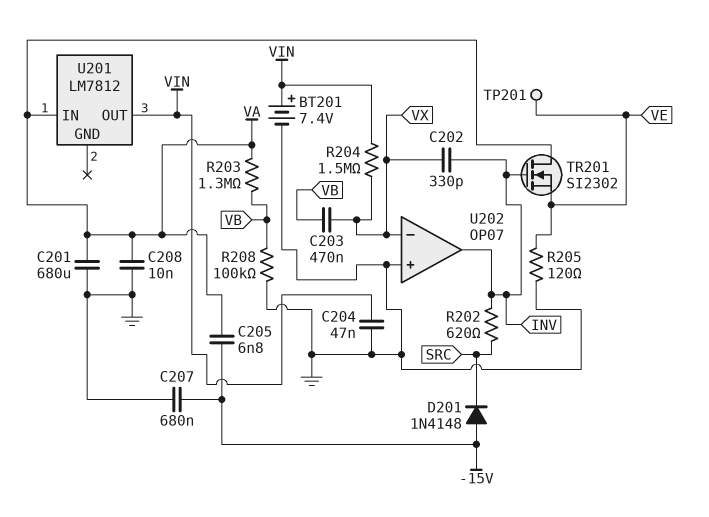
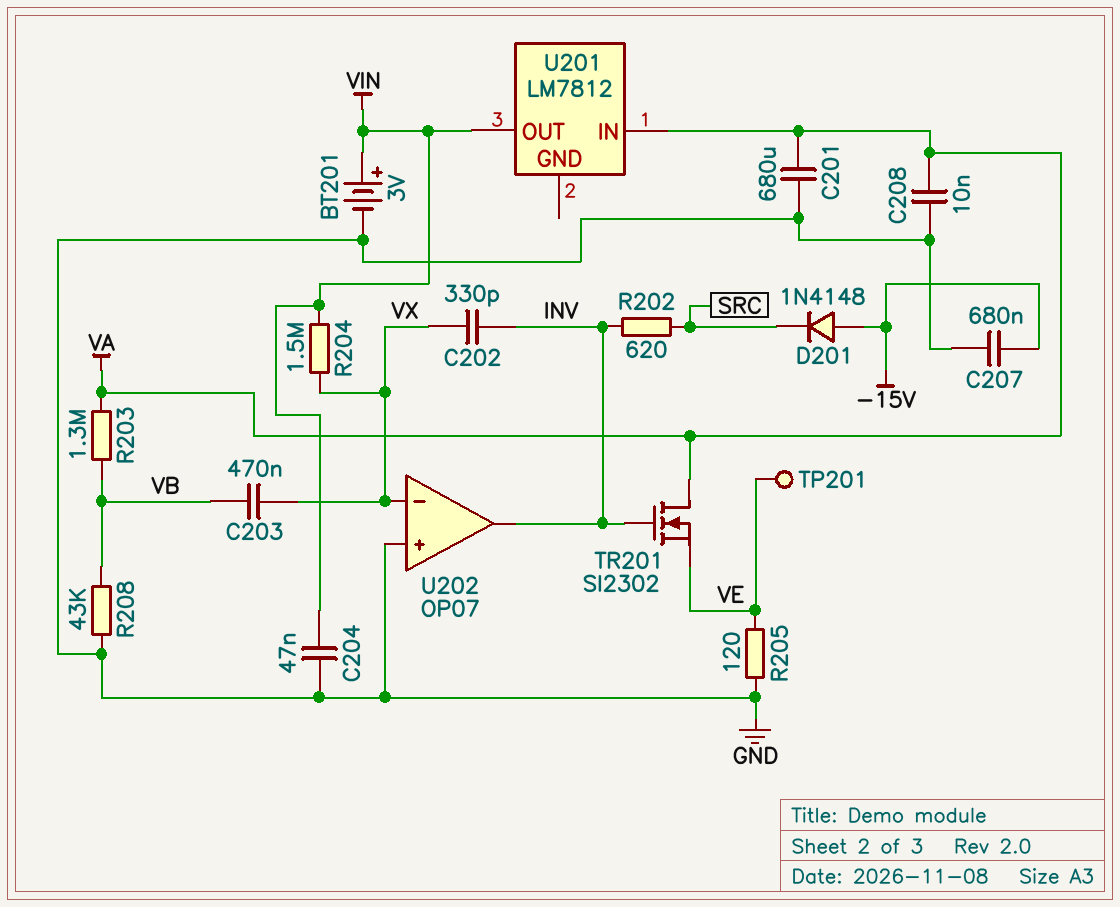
BT201: 7.4V (plus VIN, minus GND) -> 3V (plus VIN, minus GND)
C205: 6.8nF (-15V, VA) -> none
R208: 100k (GND, VB) -> 43k (GND, VB)

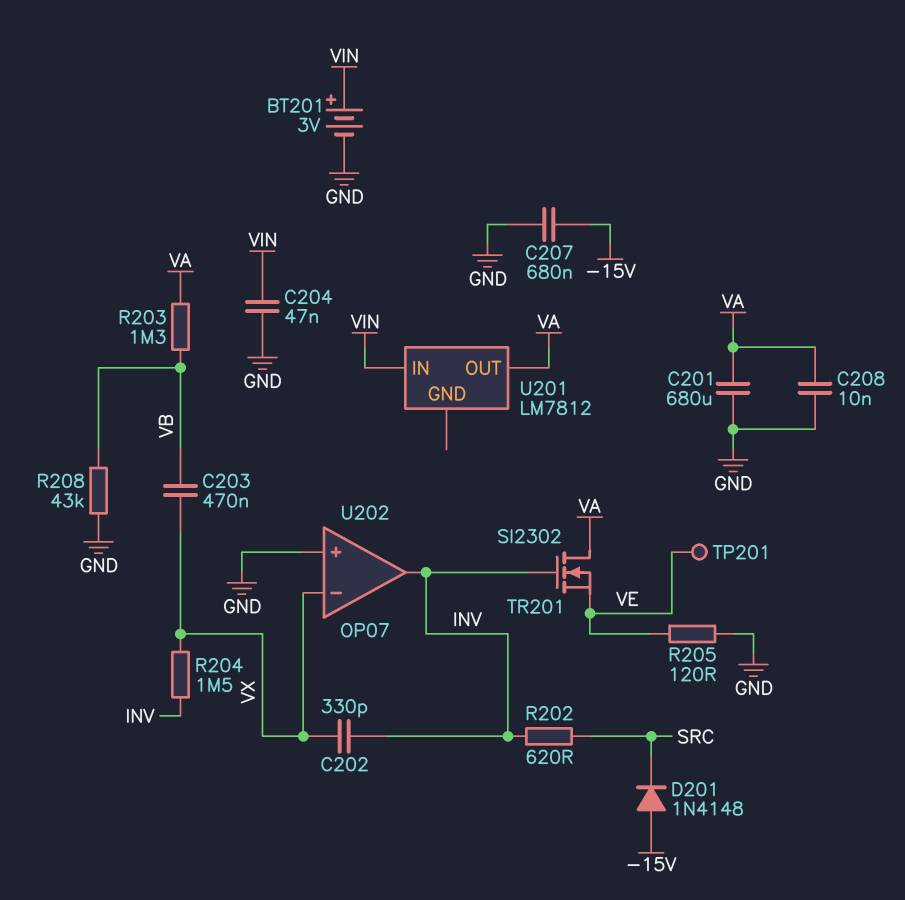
R204: 1.5M (VIN, VX) -> 1.5M (INV, VX)
U201 pin IN: VA -> VIN
U201 pin OUT: VIN -> VA

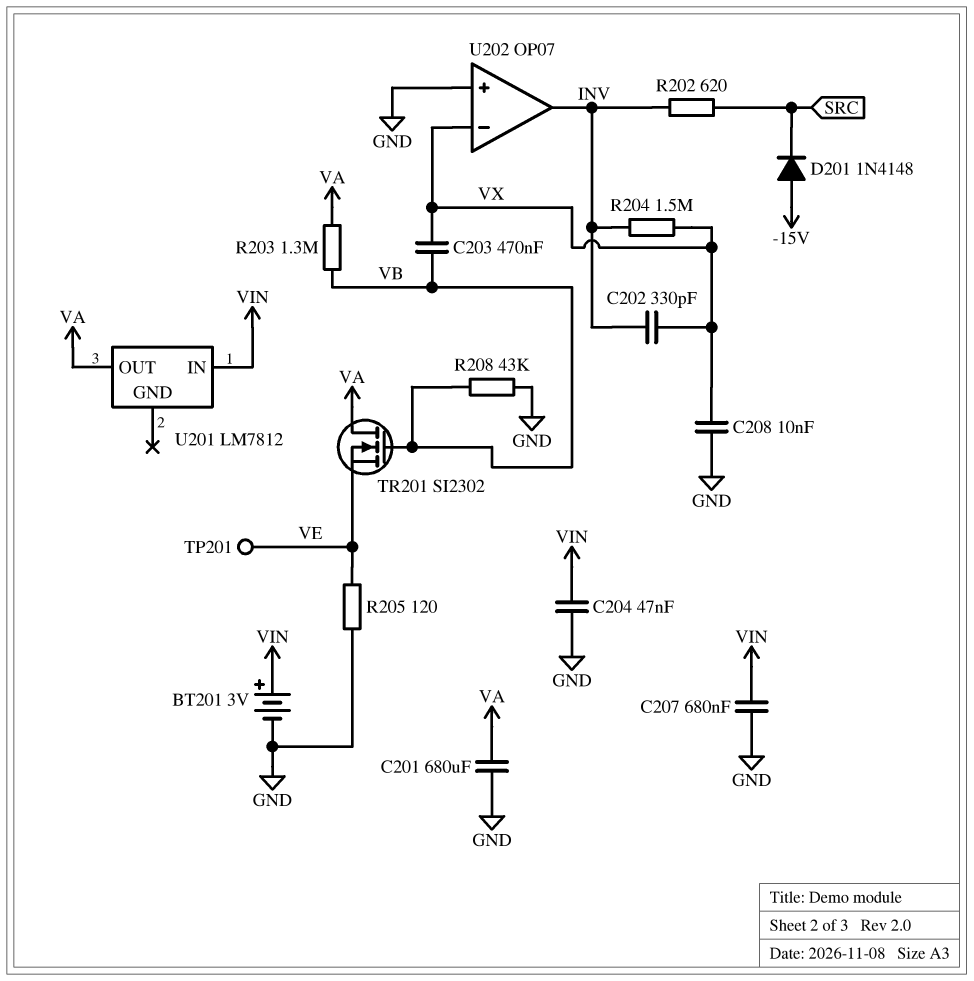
C207: 680nF (-15V, GND) -> 680nF (GND, VIN)
C208: 10nF (GND, VA) -> 10nF (GND, VX)
TR201: NMOS SI2302 (G INV, D VA, S VE) -> NMOS SI2302 (G VB, D VA, S VE)

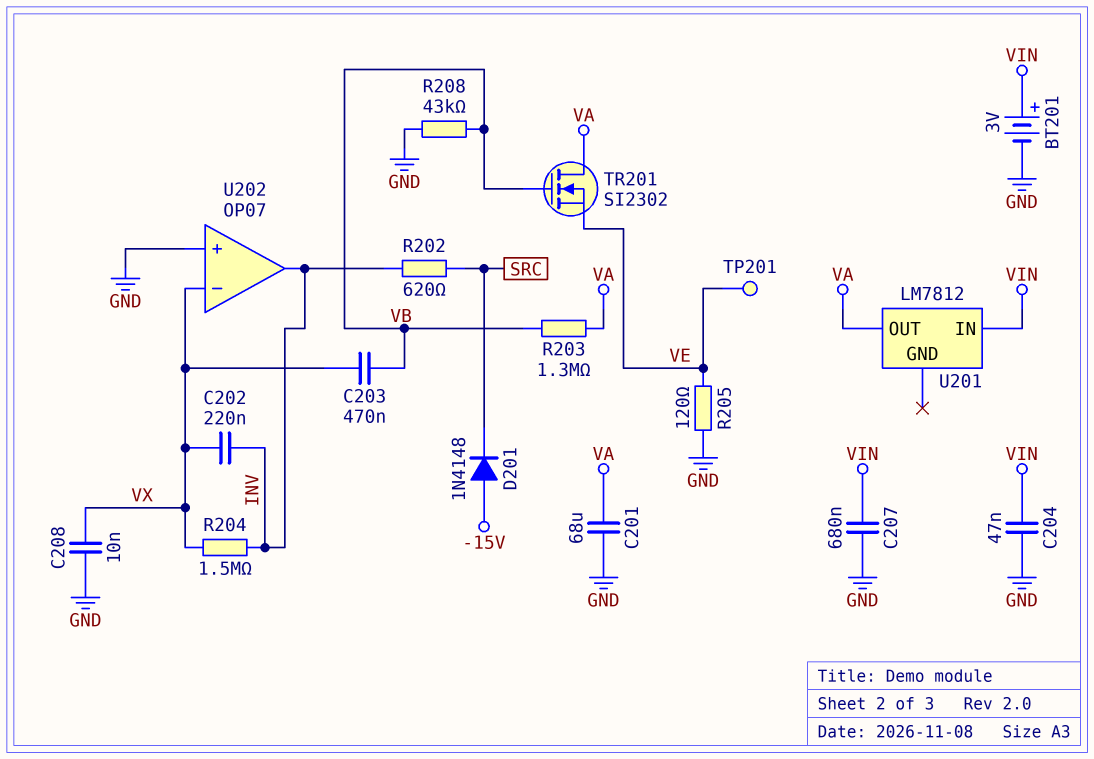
C201: 680uF (GND, VA) -> 68uF (GND, VA)
C202: 330pF (INV, VX) -> 220nF (INV, VX)

